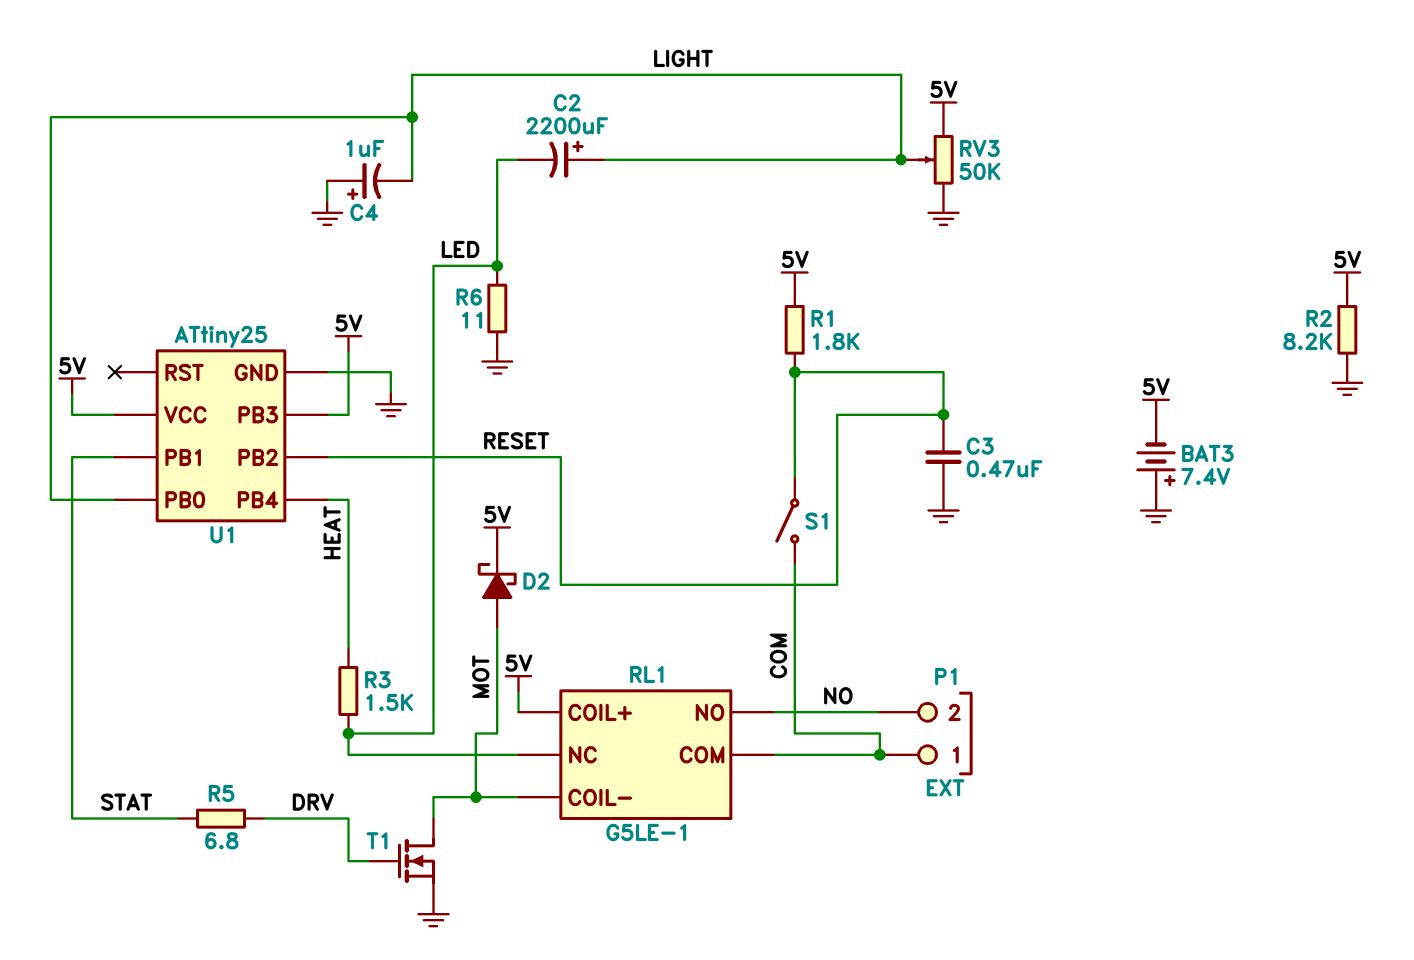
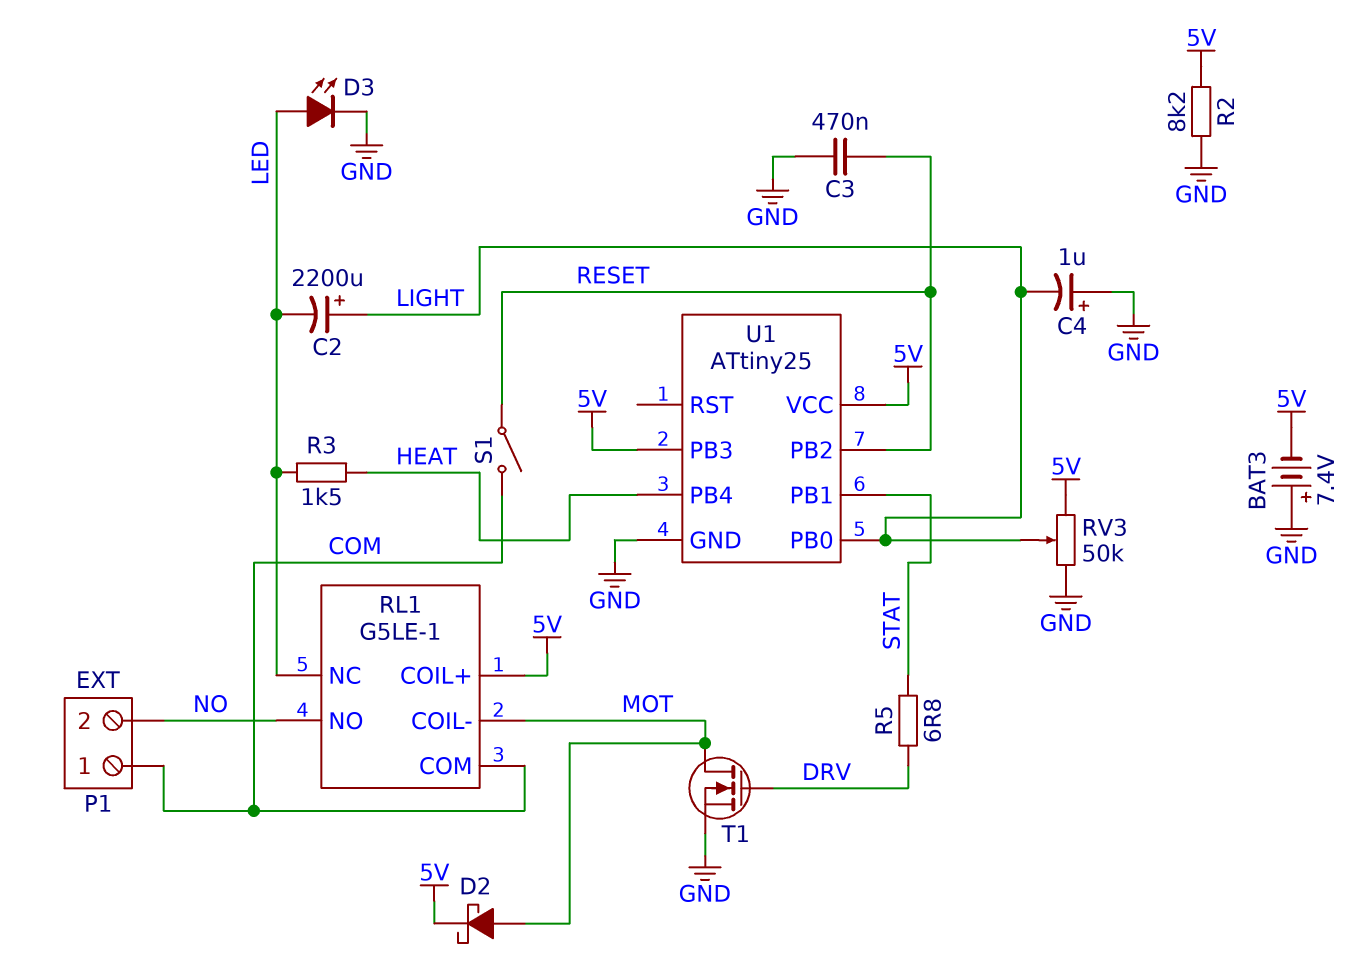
D3: none -> LED (A LED, K GND)
R1: 1.8k (5V, RESET) -> none
R6: 11 (GND, LED) -> none

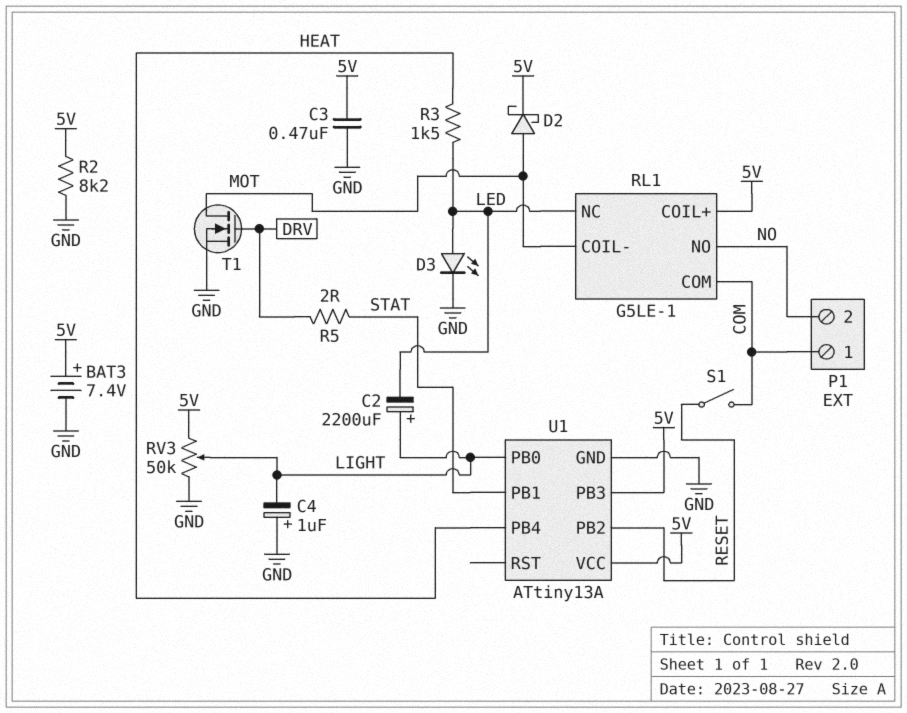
BAT3: 7.4V (plus GND, minus 5V) -> 7.4V (plus 5V, minus GND)
C3: 470nF (GND, RESET) -> 470nF (5V, GND)
R5: 6.8 (DRV, STAT) -> 2 (DRV, STAT)
U1: ATtiny25 -> ATtiny13A

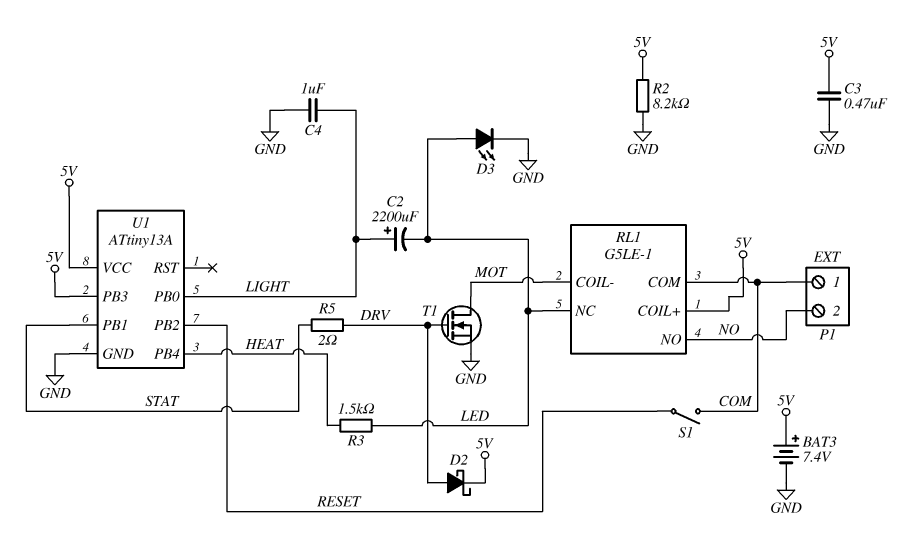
C4: 1uF (plus GND, minus LIGHT) -> 1uF (GND, LIGHT)
D2: schottky (A MOT, K 5V) -> schottky (A DRV, K 5V)
RV3: 50k (5V, GND, wiper LIGHT) -> none

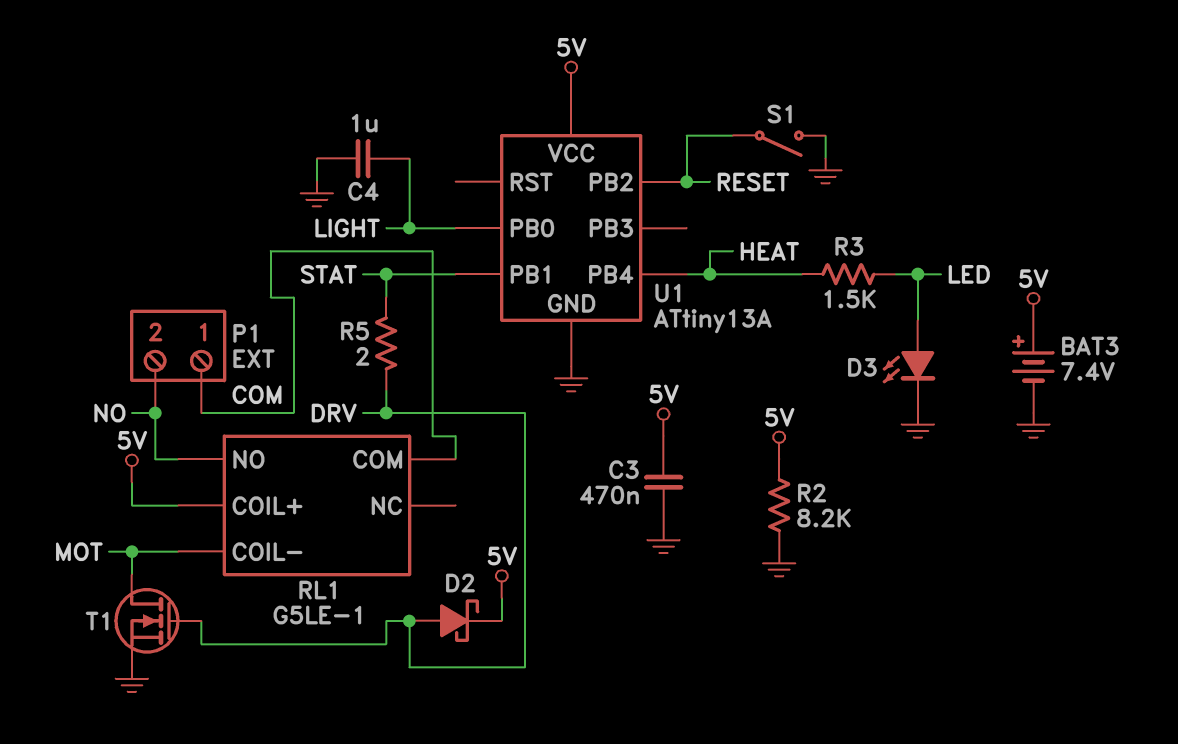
C2: 2200uF (plus LIGHT, minus LED) -> none
RL1 pin NC: LED -> none
S1: switch (COM, RESET) -> switch (GND, RESET)
U1 pin PB3: 5V -> none

